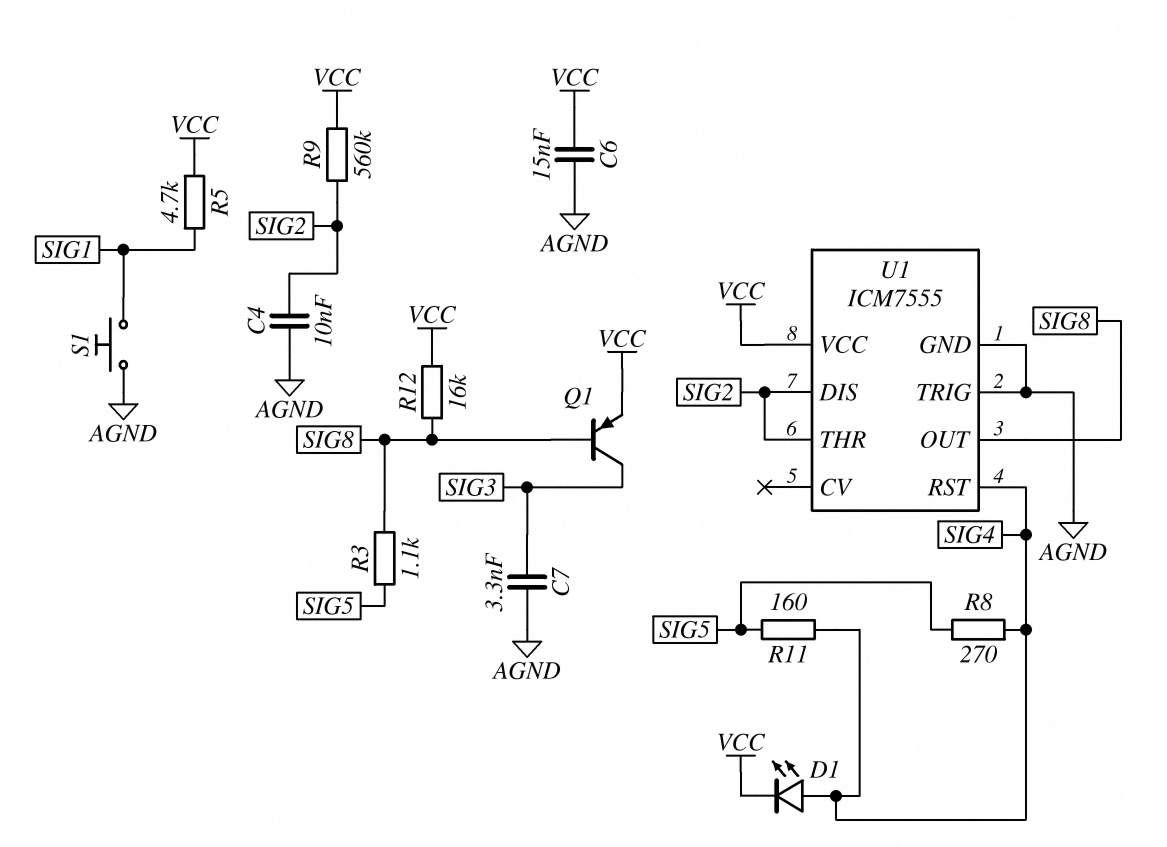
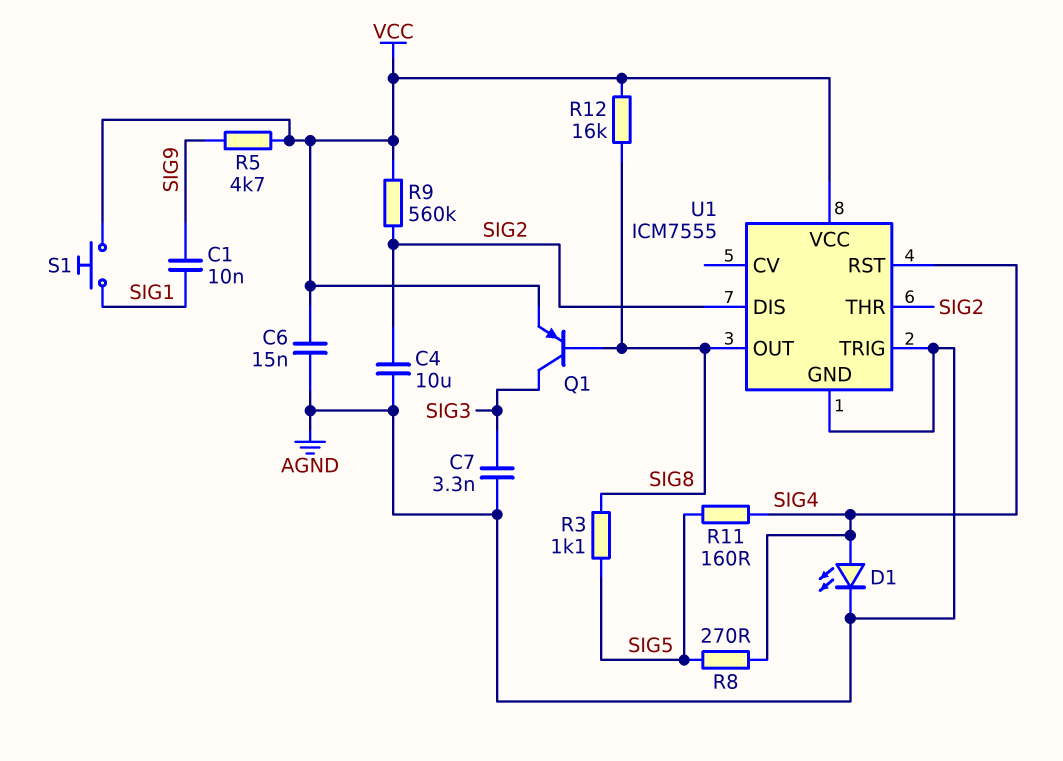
C1: none -> 10nF (SIG1, SIG9)
C4: 10nF (AGND, SIG2) -> 10uF (AGND, SIG2)
D1: LED (A SIG4, K VCC) -> LED (A SIG4, K AGND)
R5: 4.7k (SIG1, VCC) -> 4.7k (SIG9, VCC)
S1: button (AGND, SIG1) -> button (SIG1, VCC)

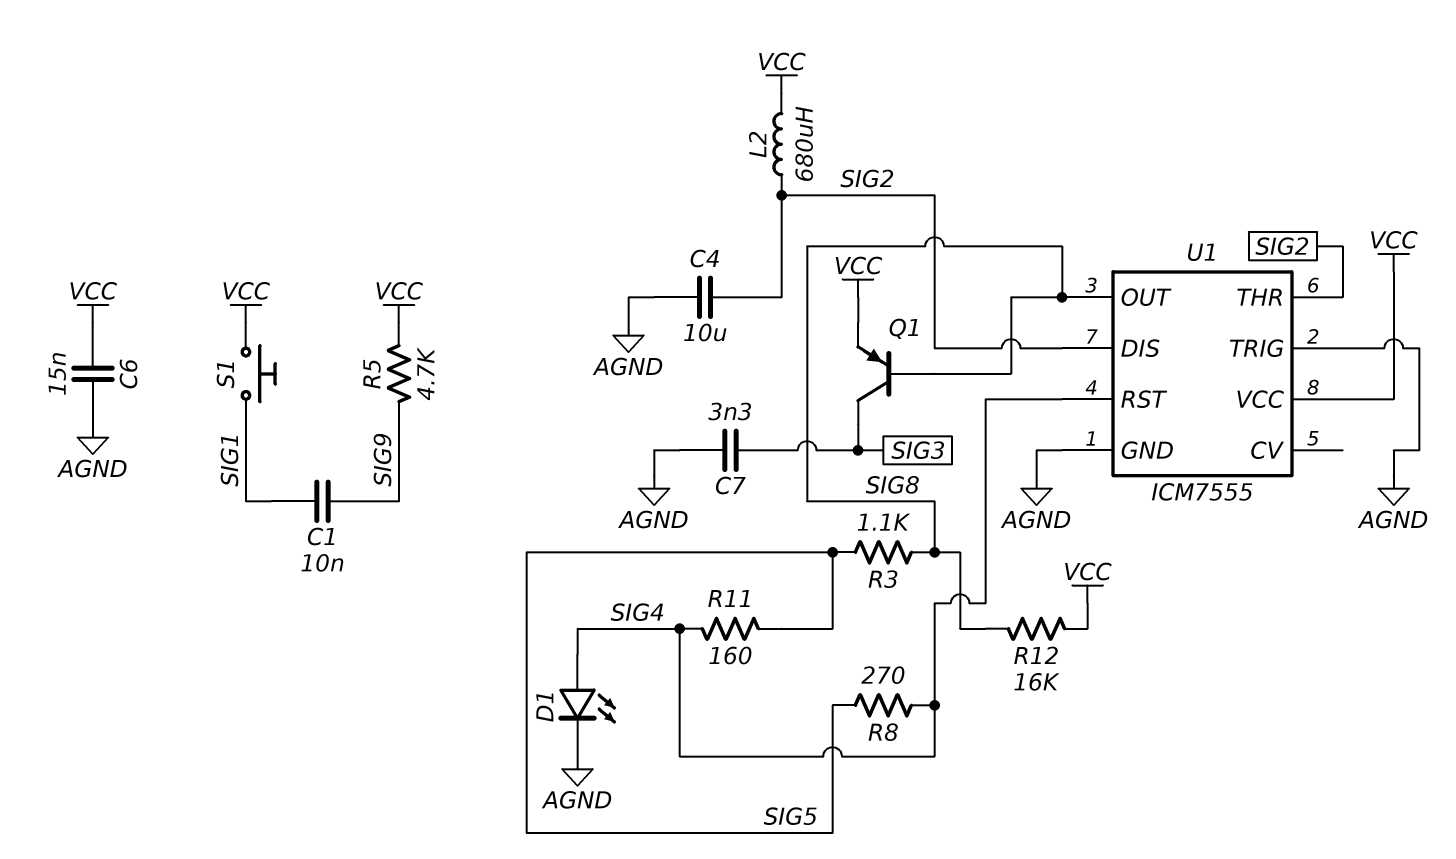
L2: none -> 680uH (SIG2, VCC)
R9: 560k (SIG2, VCC) -> none

